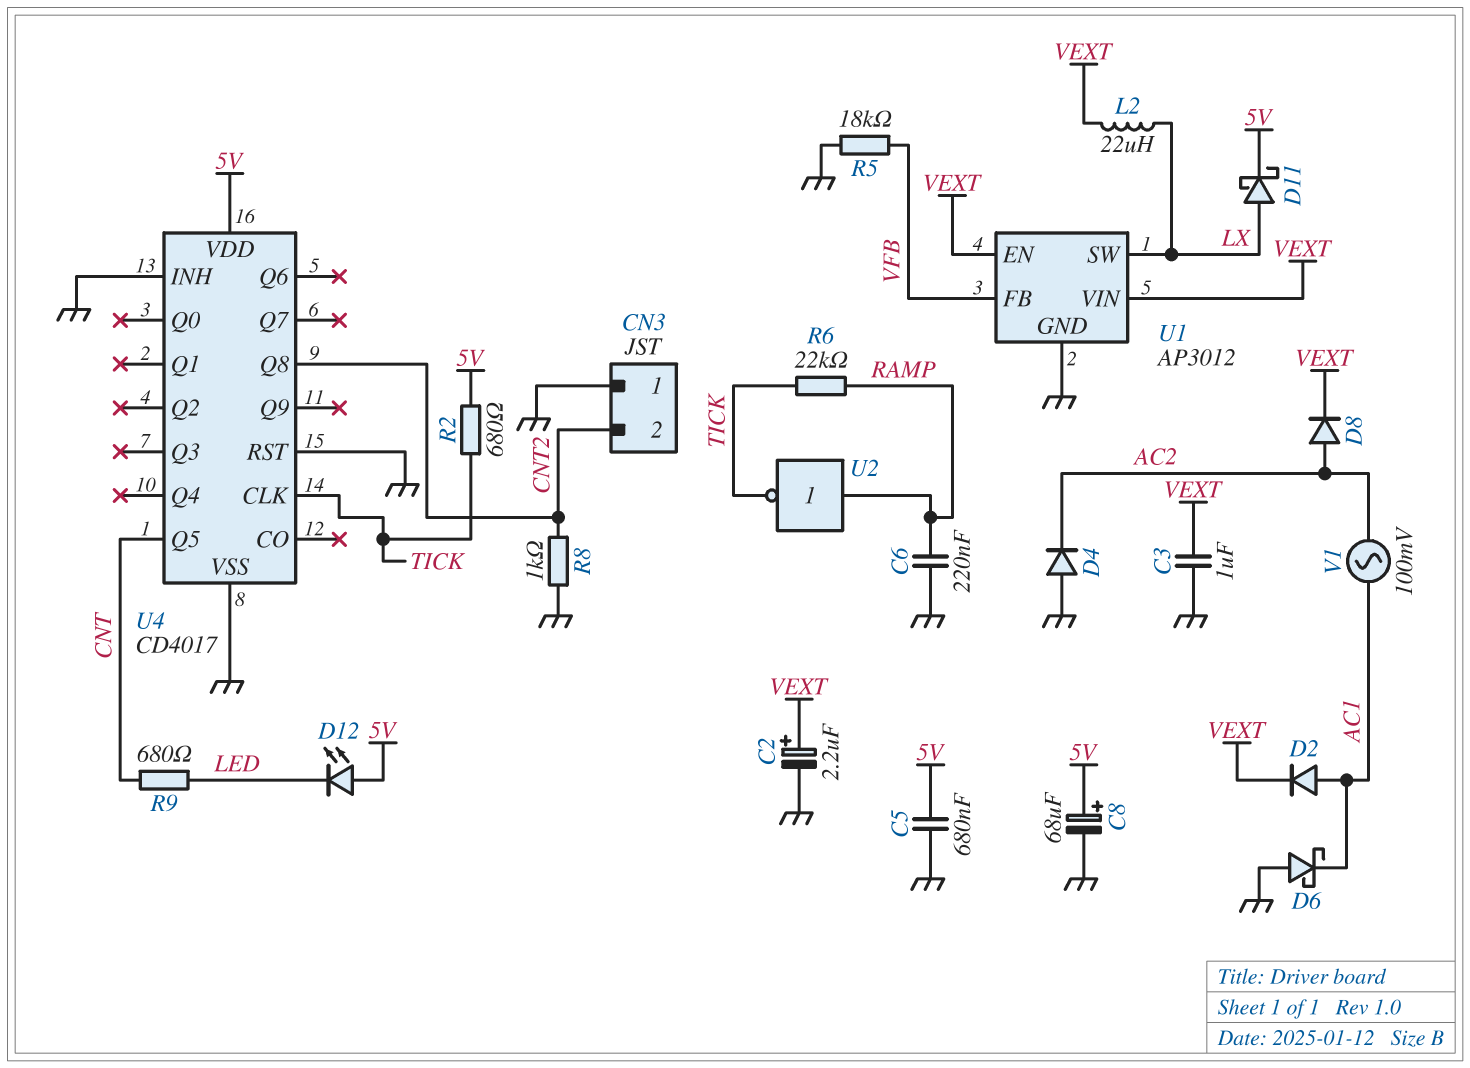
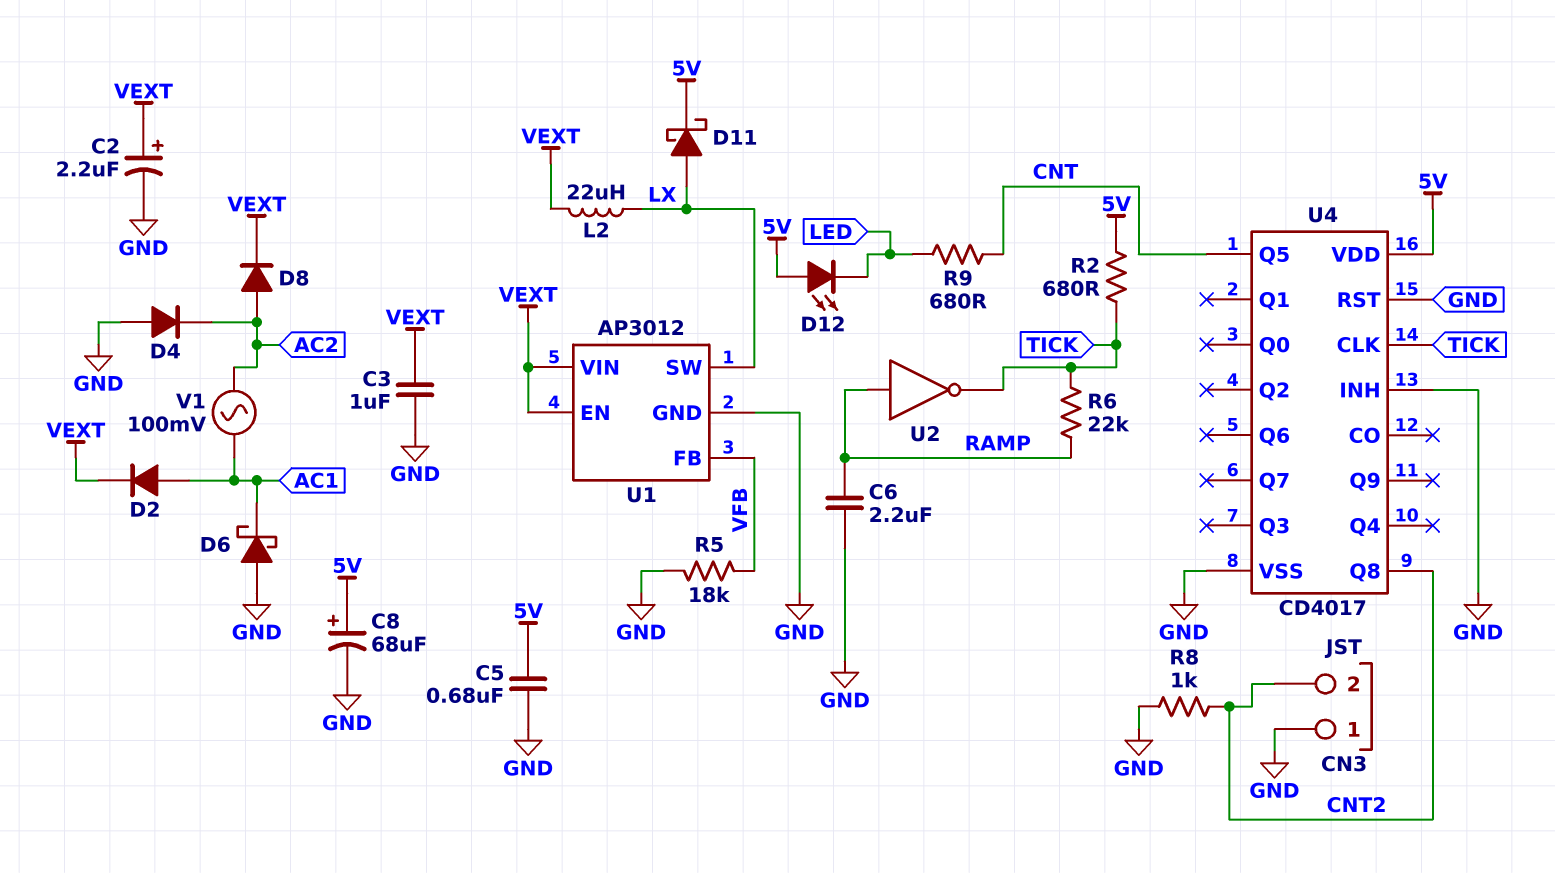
C6: 220nF (GND, RAMP) -> 2.2uF (GND, RAMP)

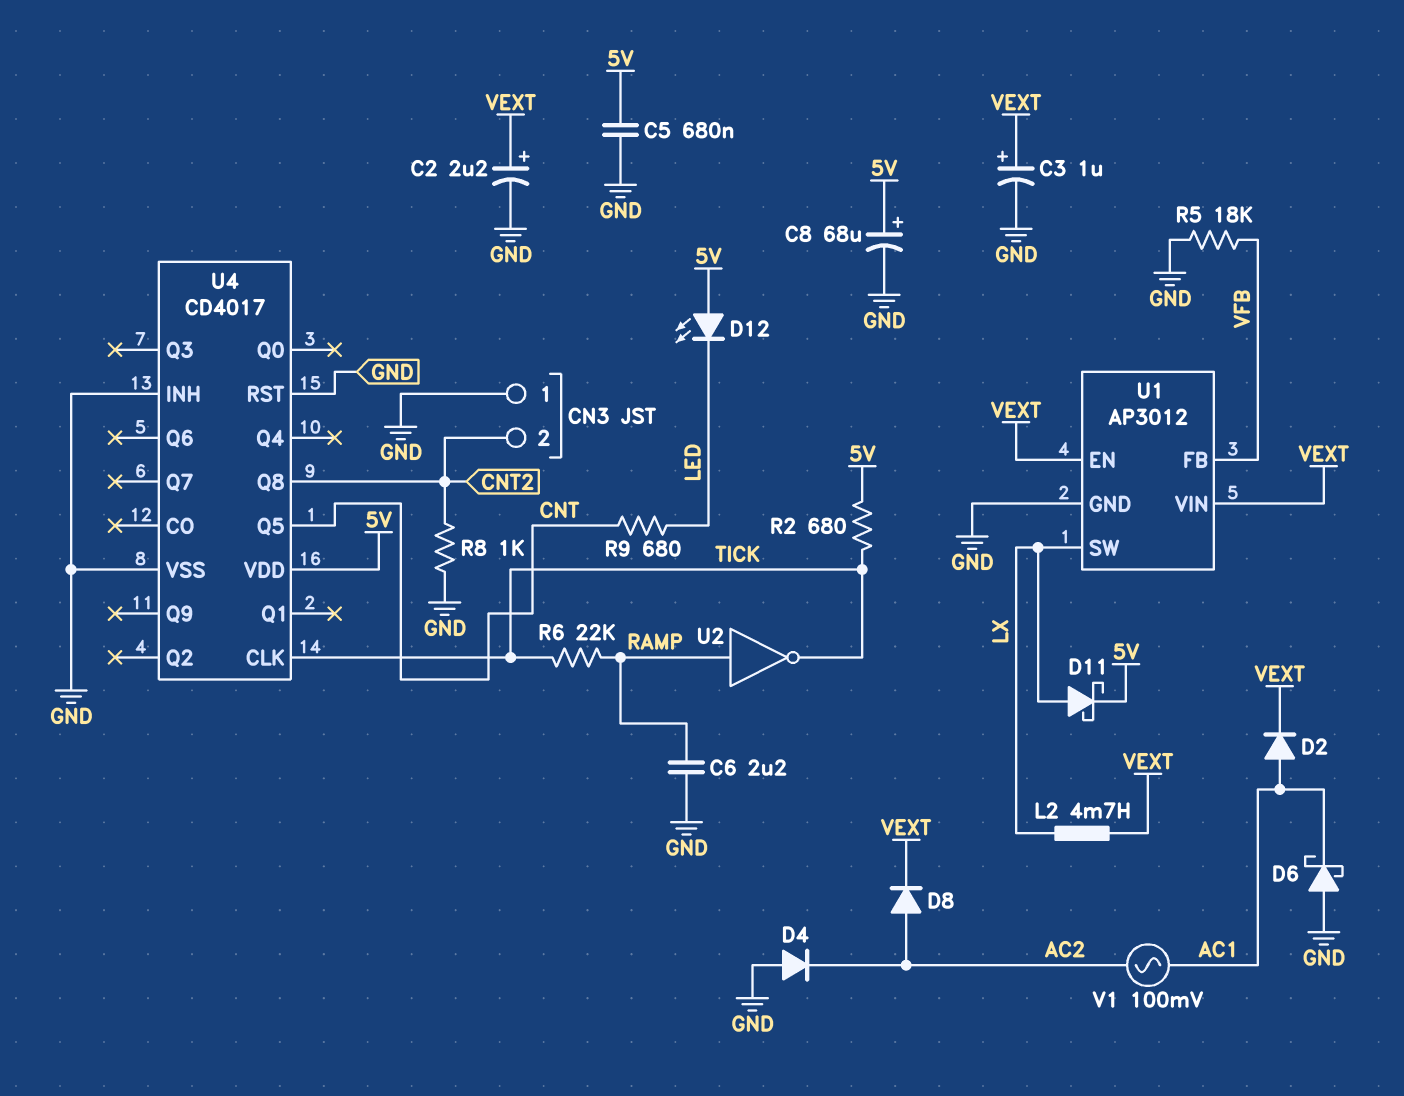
C3: 1uF (GND, VEXT) -> 1uF (plus VEXT, minus GND)
L2: 22uH (LX, VEXT) -> 4.7mH (LX, VEXT)

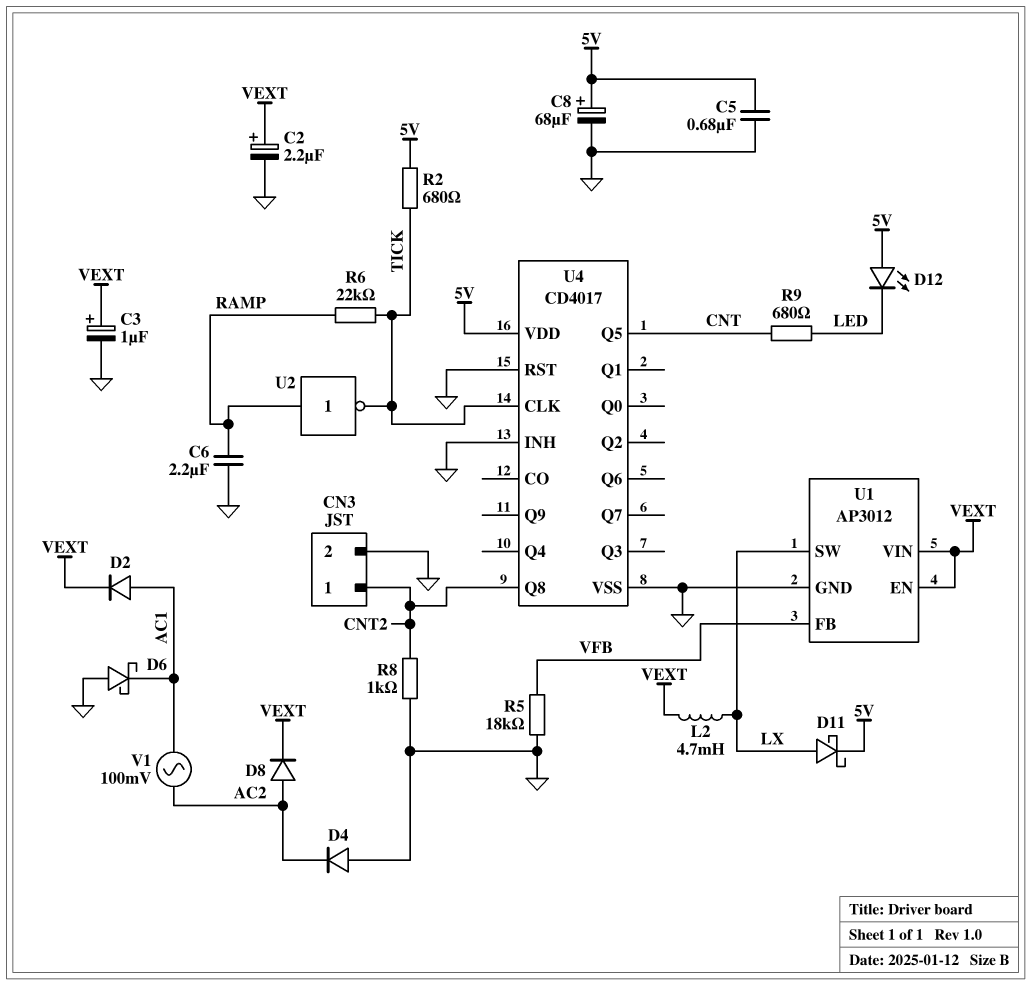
CN3 pin 1: GND -> CNT2
CN3 pin 2: CNT2 -> GND

